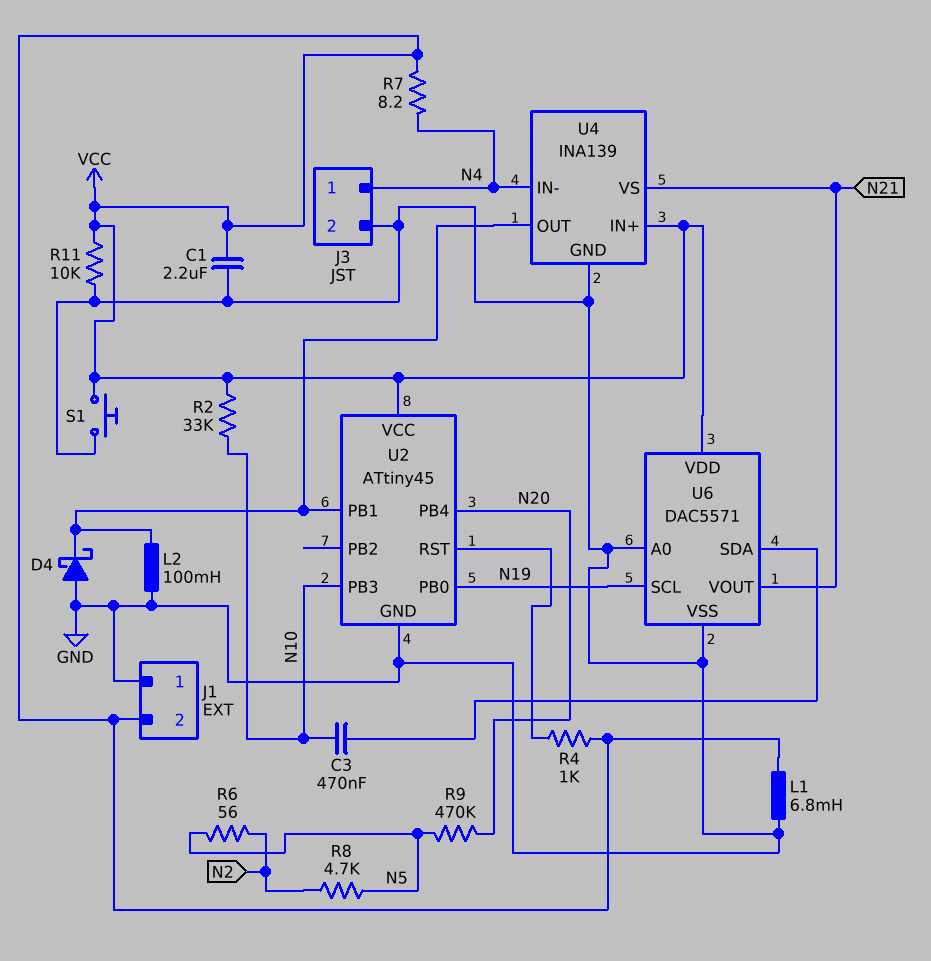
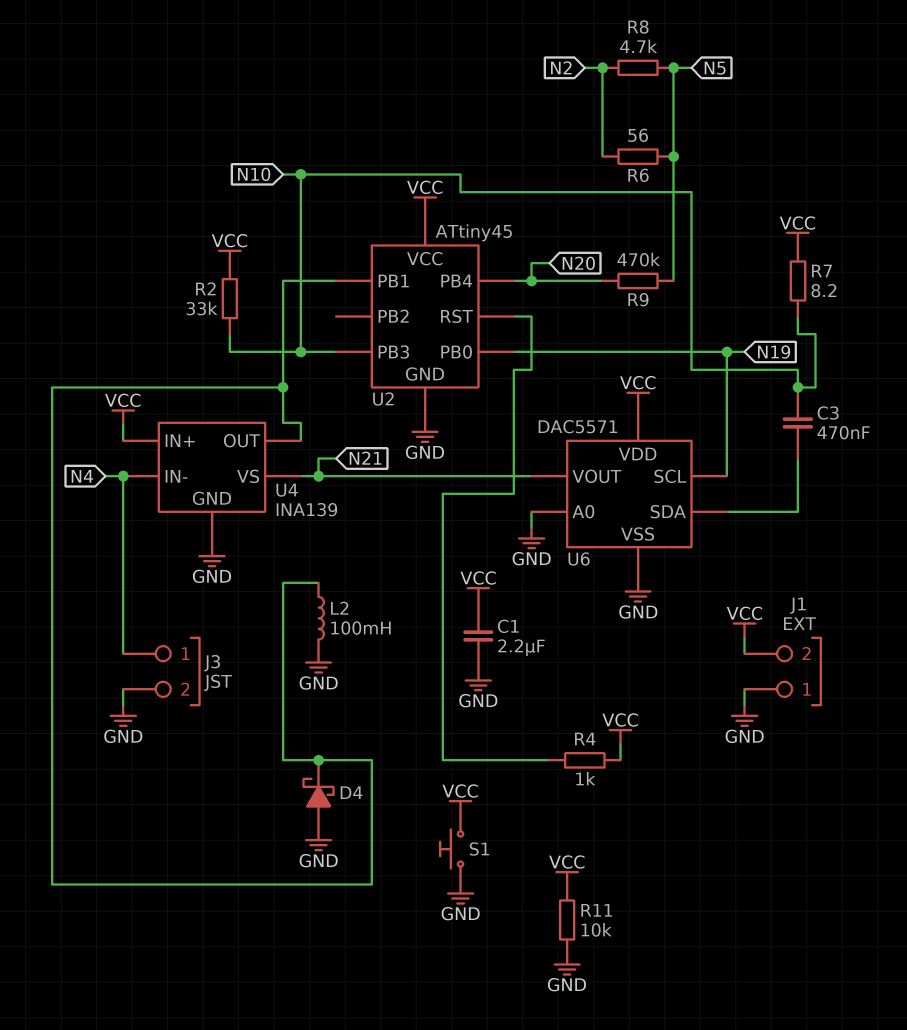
L1: 6.8mH (GND, VCC) -> none
R7: 8.2 (N4, VCC) -> 8.2 (N10, VCC)

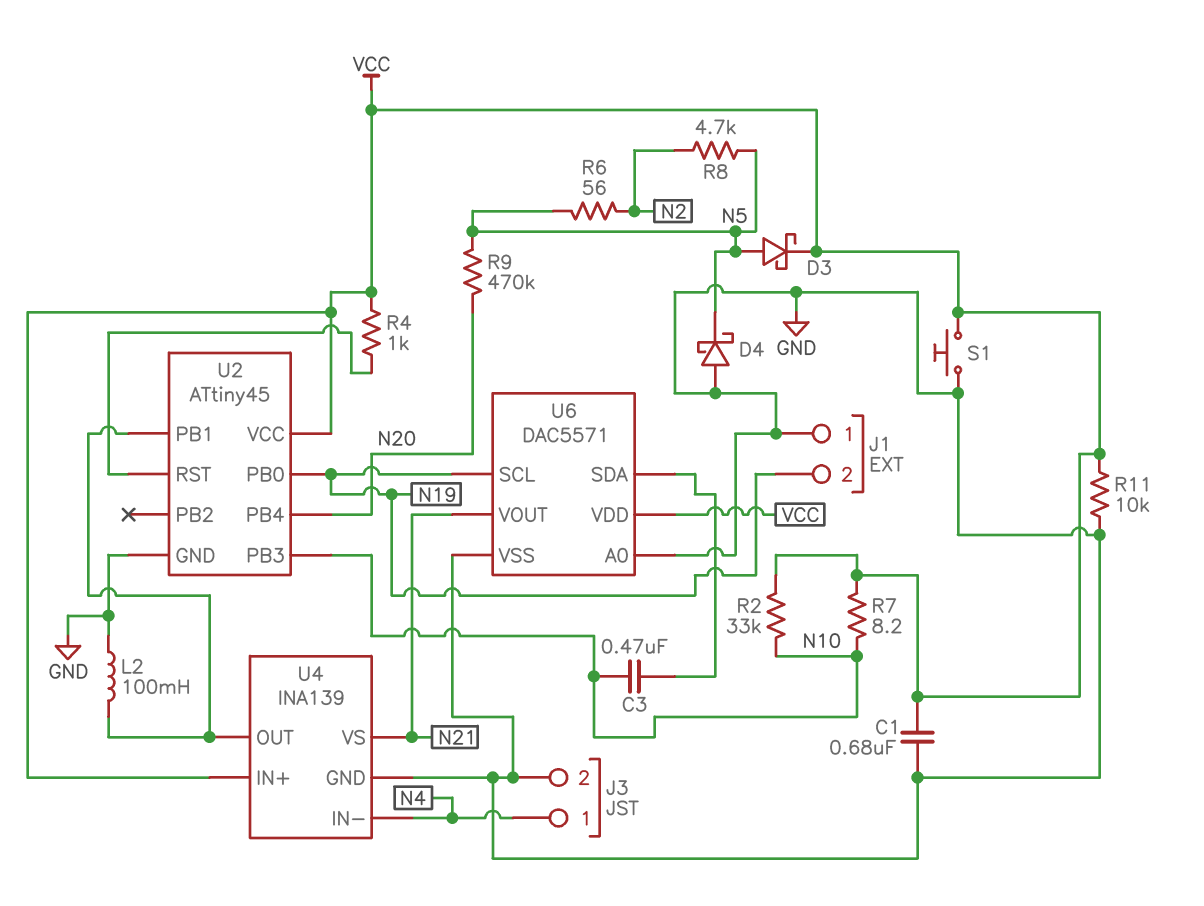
C1: 2.2uF (GND, VCC) -> 680nF (GND, VCC)
D3: none -> schottky (A N5, K VCC)
D4: schottky (A GND, K U2/PB1) -> schottky (A GND, K N5)
J1 pin 2: VCC -> N19

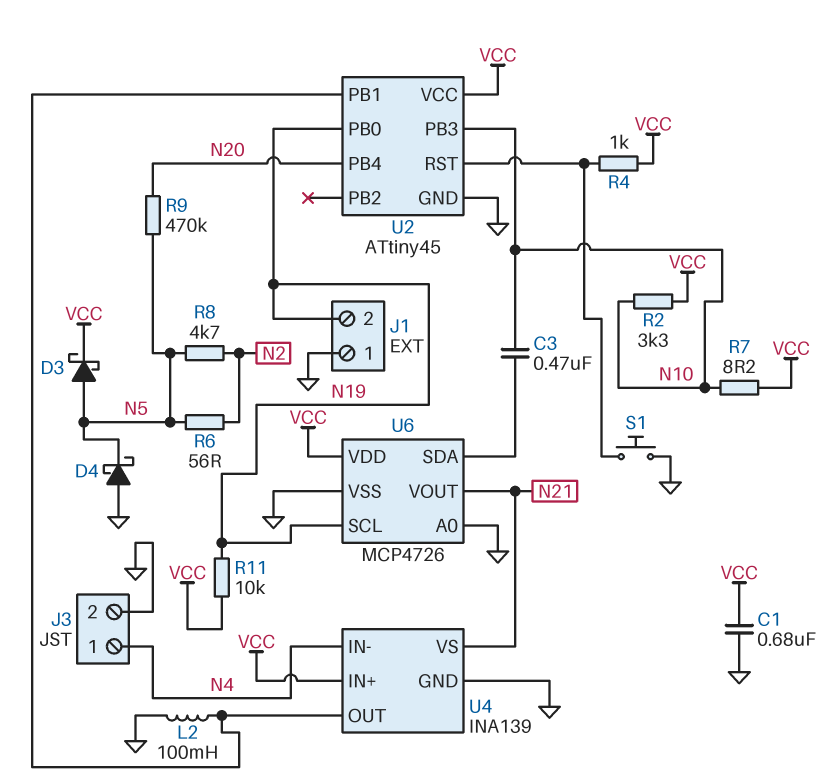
R2: 33k (N10, VCC) -> 3.3k (N10, VCC)
R11: 10k (GND, VCC) -> 10k (N19, VCC)
S1: button (GND, VCC) -> button (GND, U2/RST)
U6: DAC5571 -> MCP4726

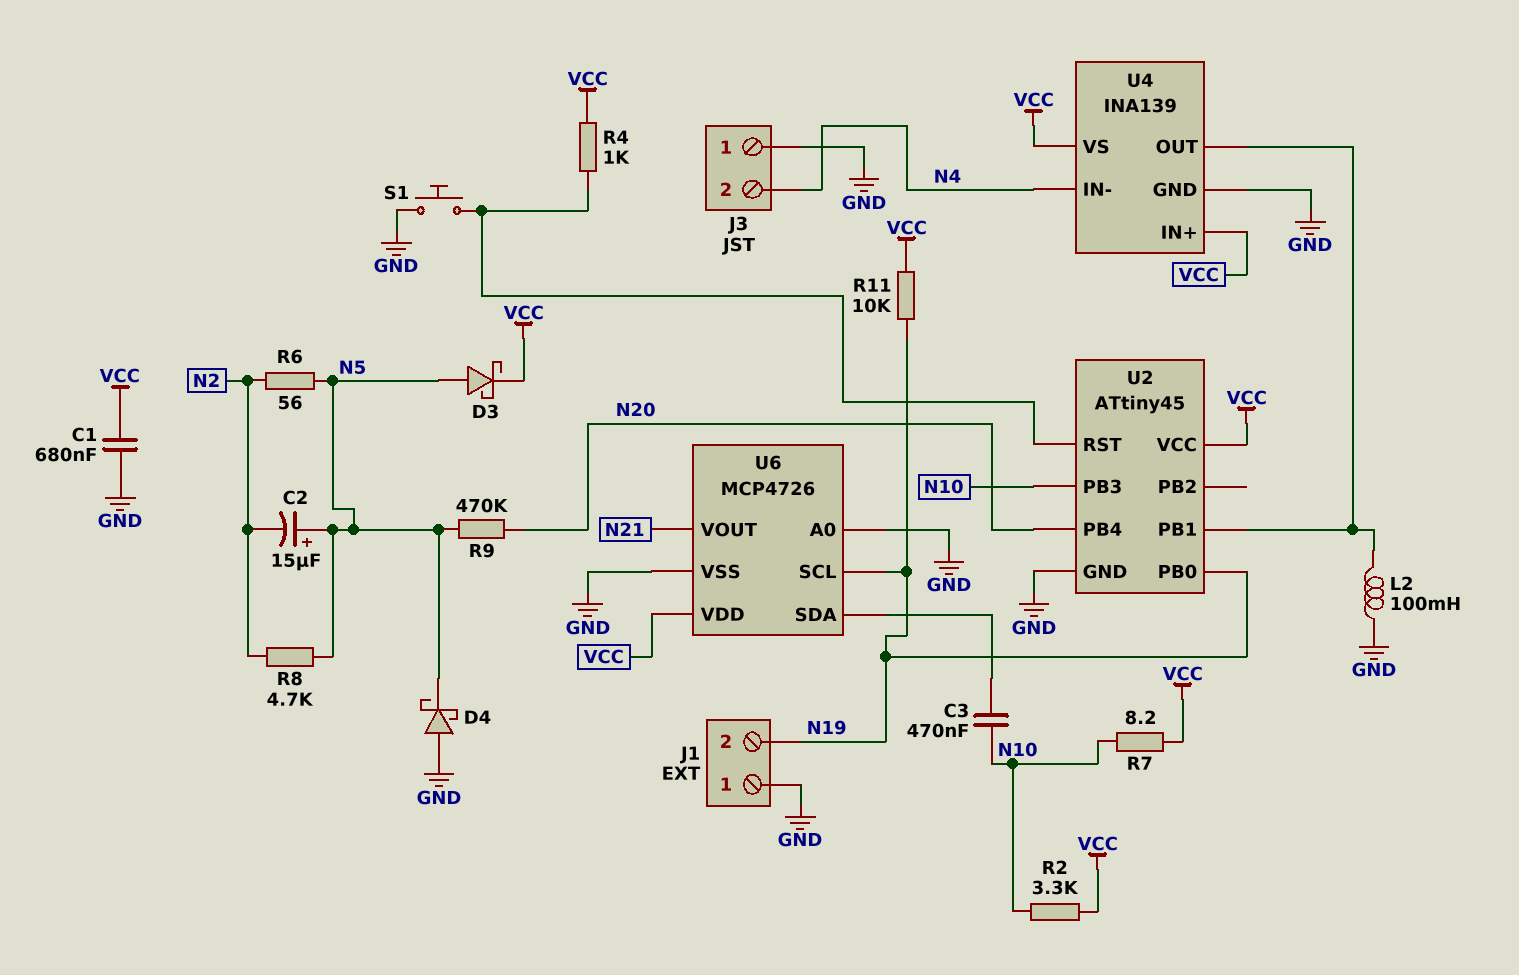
C2: none -> 15uF (plus N5, minus N2)
J3 pin 1: N4 -> GND
J3 pin 2: GND -> N4
U4 pin VS: N21 -> VCC

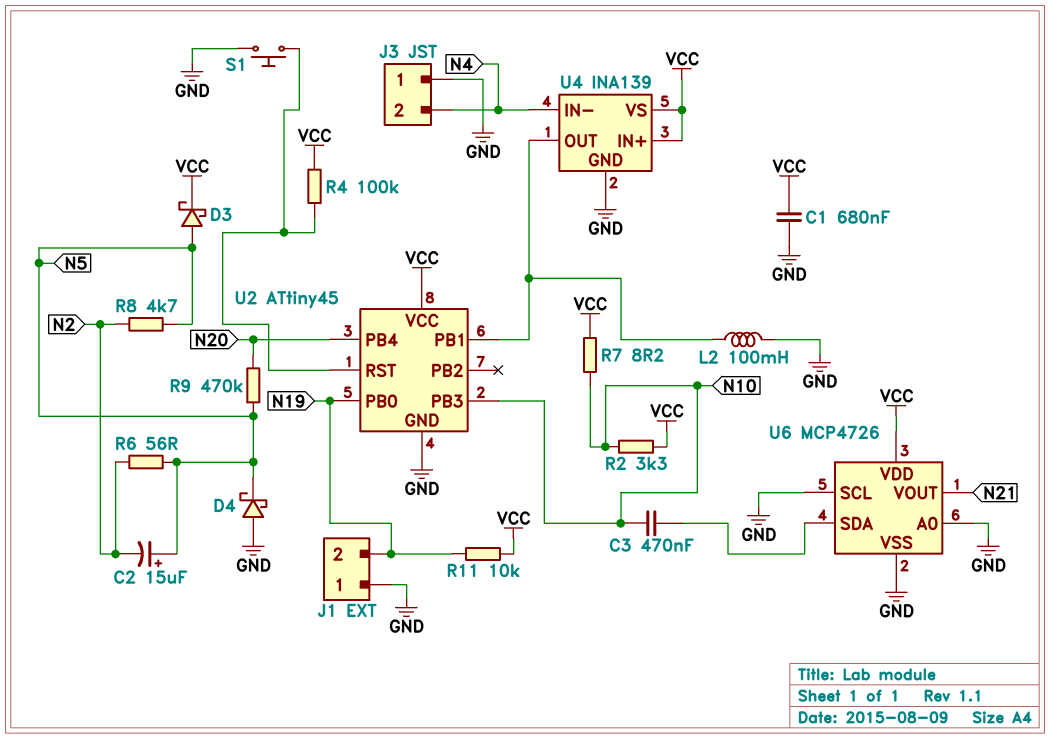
R4: 1k (U2/RST, VCC) -> 100k (U2/RST, VCC)
U6 pin SCL: N19 -> GND

